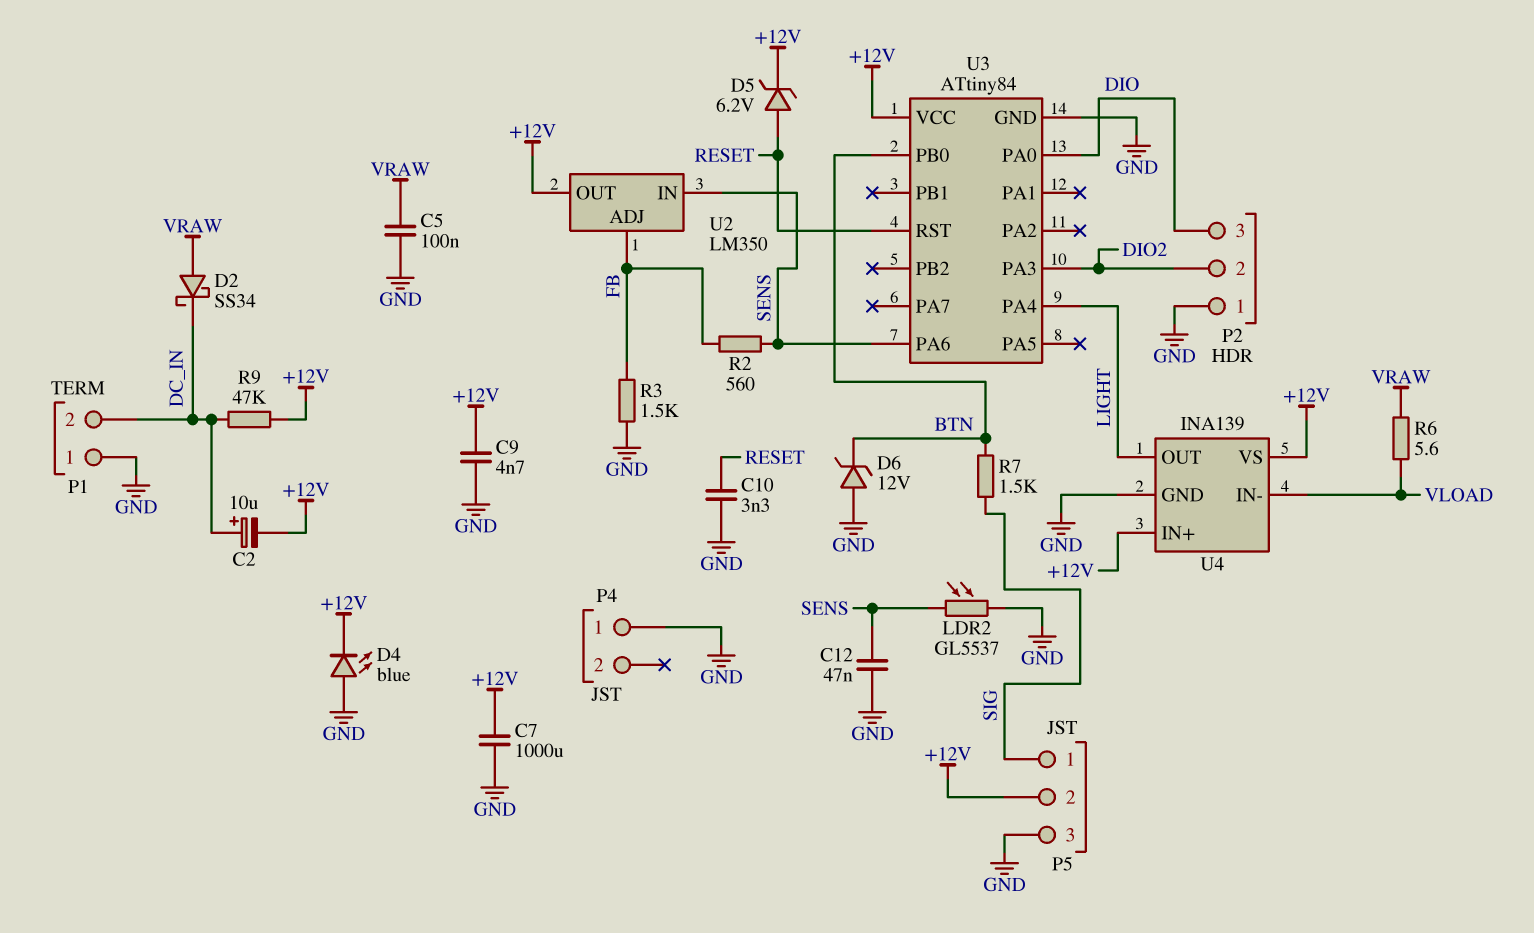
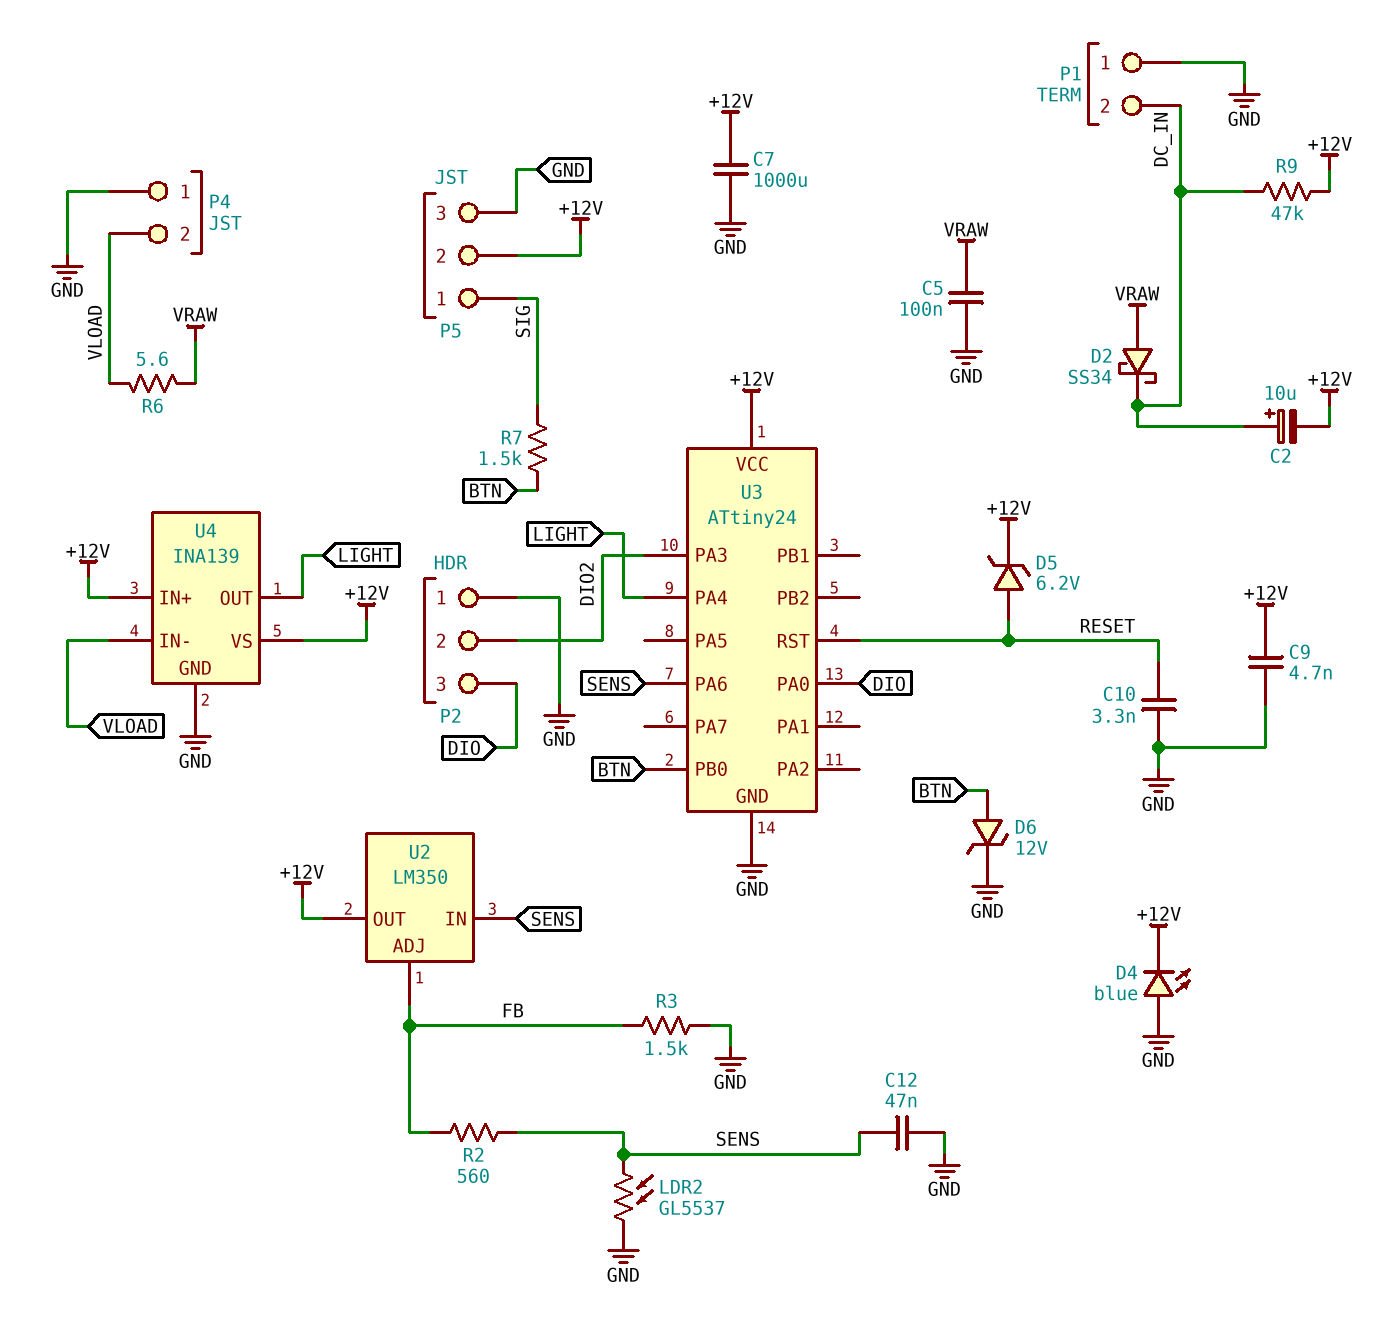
D6: zener 12V (A GND, K BTN) -> zener 12V (A BTN, K GND)
P4 pin 2: none -> VLOAD
U3: ATtiny84 -> ATtiny24

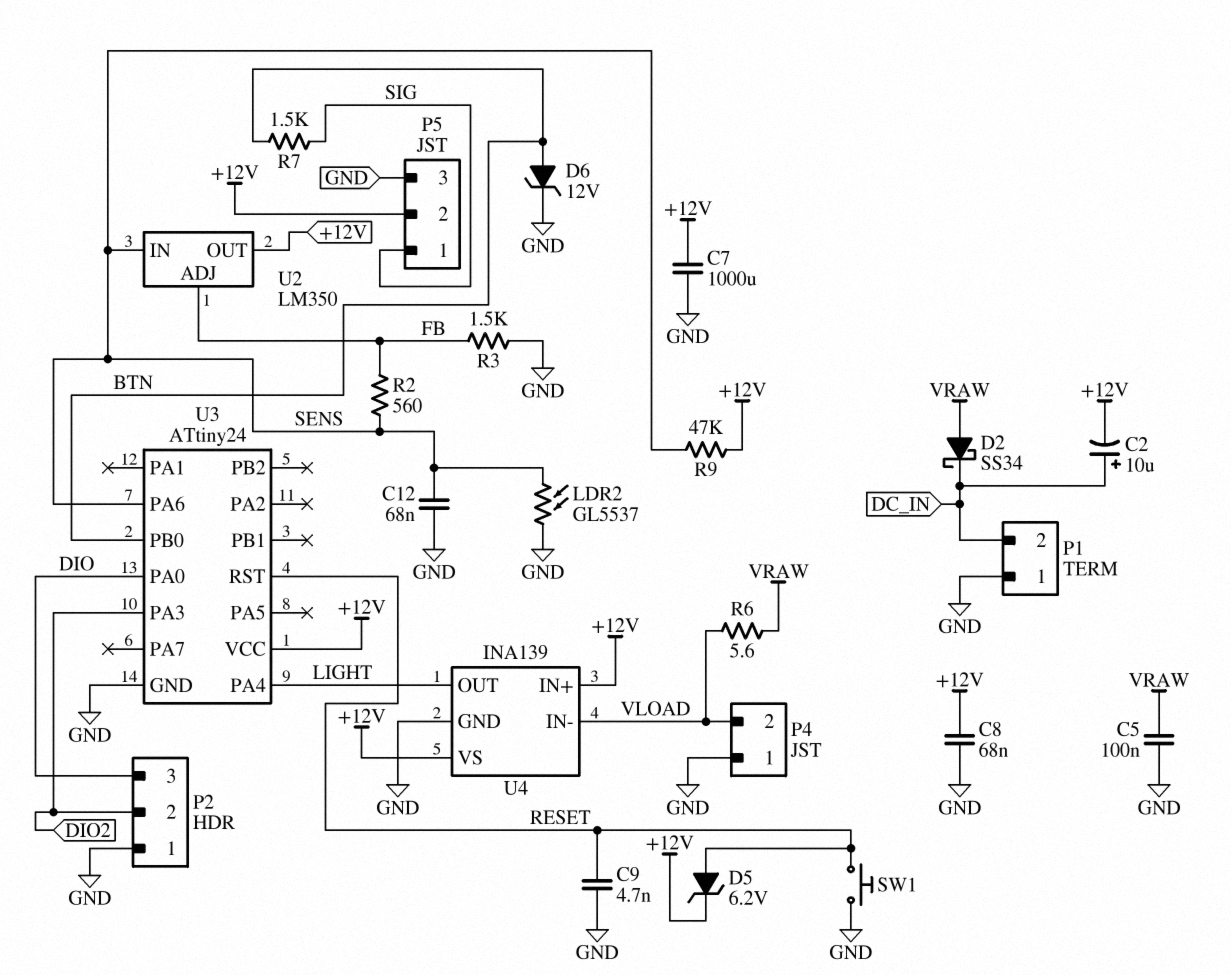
C8: none -> 68nF (+12V, GND)
C9: 4.7nF (+12V, GND) -> 4.7nF (GND, RESET)
C10: 3.3nF (GND, RESET) -> none
C12: 47nF (GND, SENS) -> 68nF (GND, SENS)
D4: LED blue (A GND, K +12V) -> none
R9: 47k (+12V, DC_IN) -> 47k (+12V, SENS)
SW1: none -> button (GND, RESET)

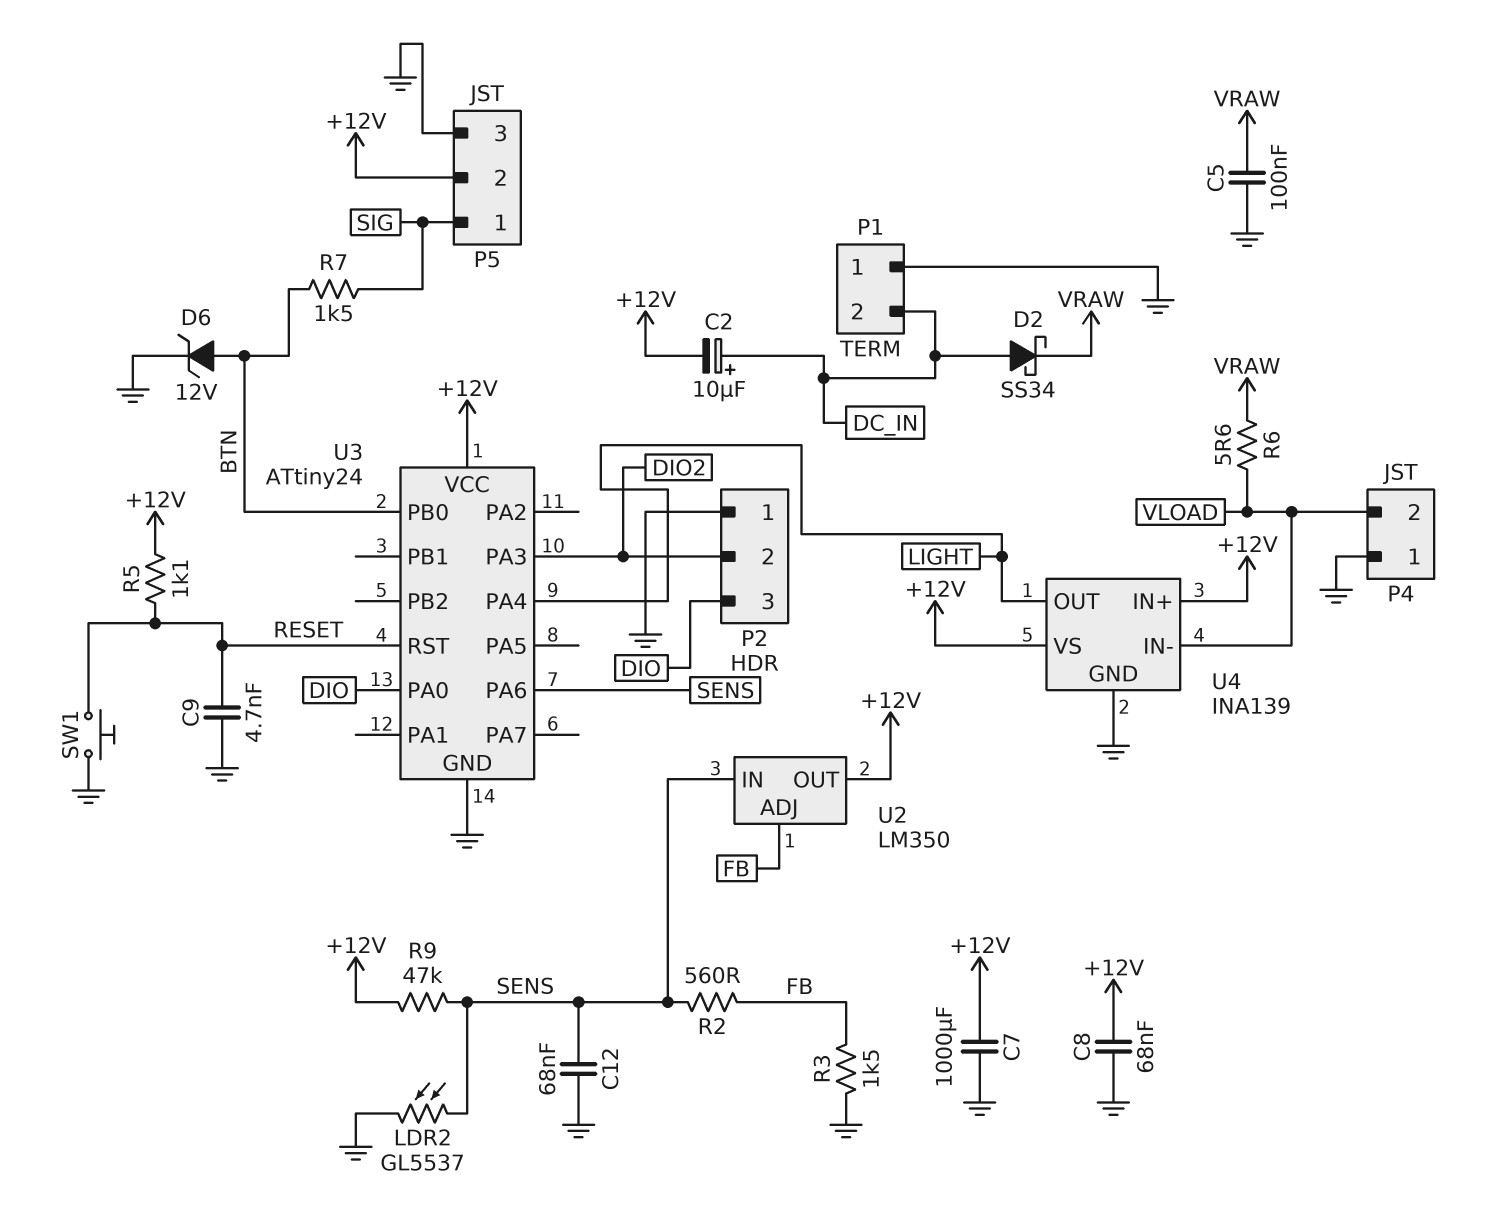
D2: schottky SS34 (A VRAW, K DC_IN) -> schottky SS34 (A DC_IN, K VRAW)
D5: zener 6.2V (A RESET, K +12V) -> none
R5: none -> 1.1k (+12V, RESET)

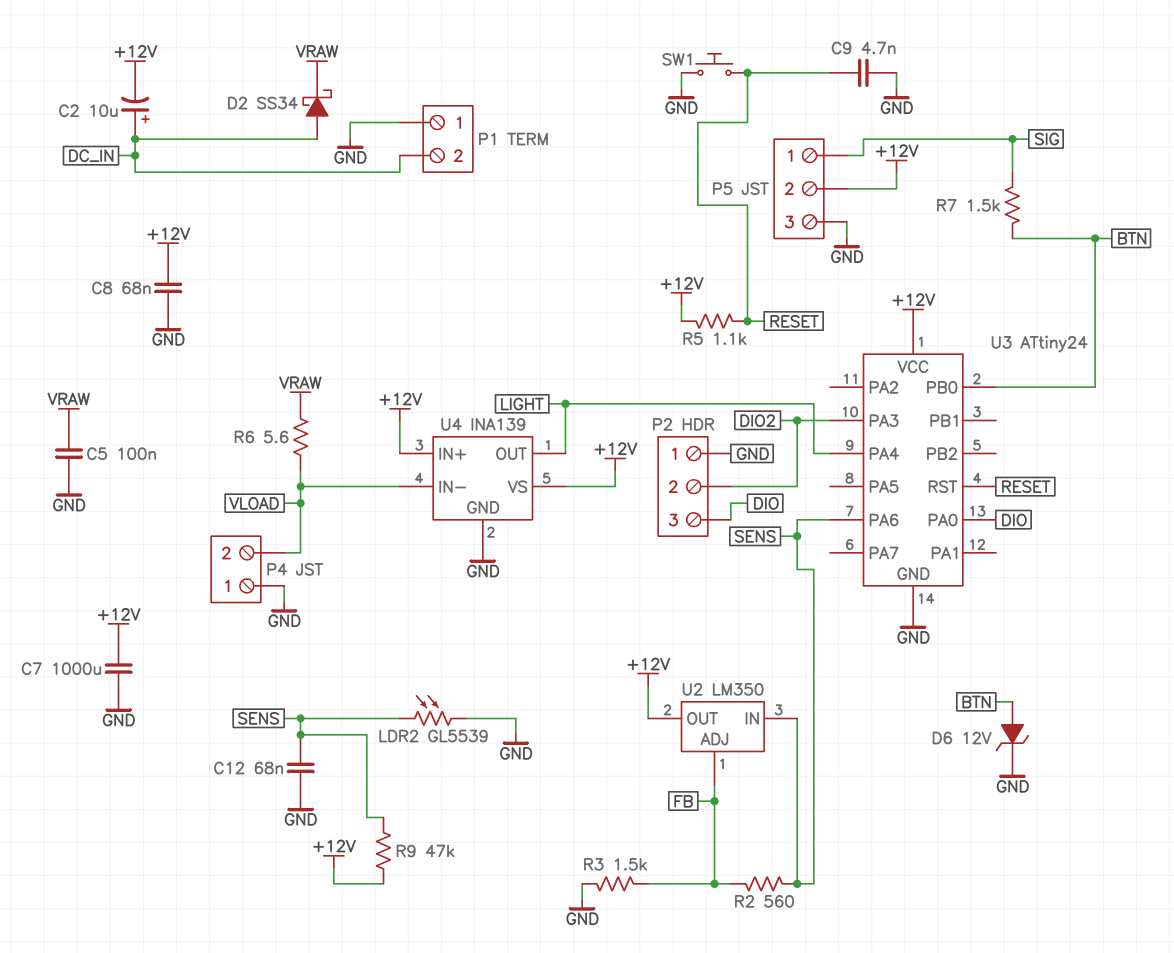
LDR2: GL5537 (GND, SENS) -> GL5539 (GND, SENS)

